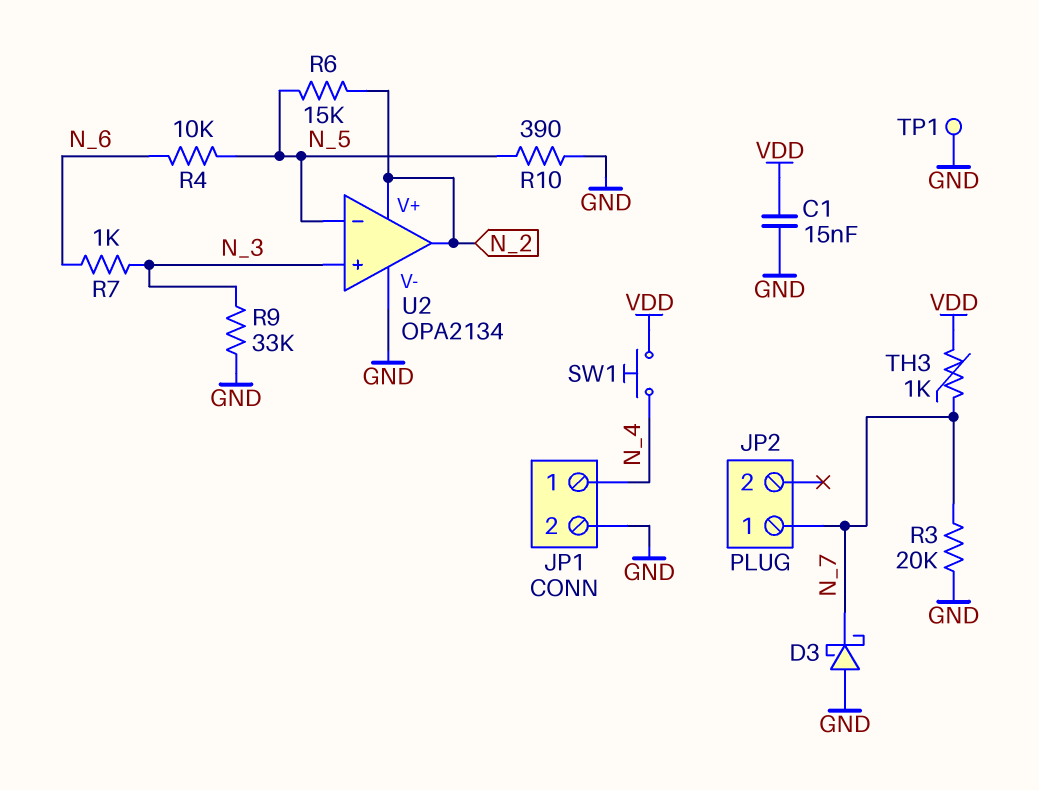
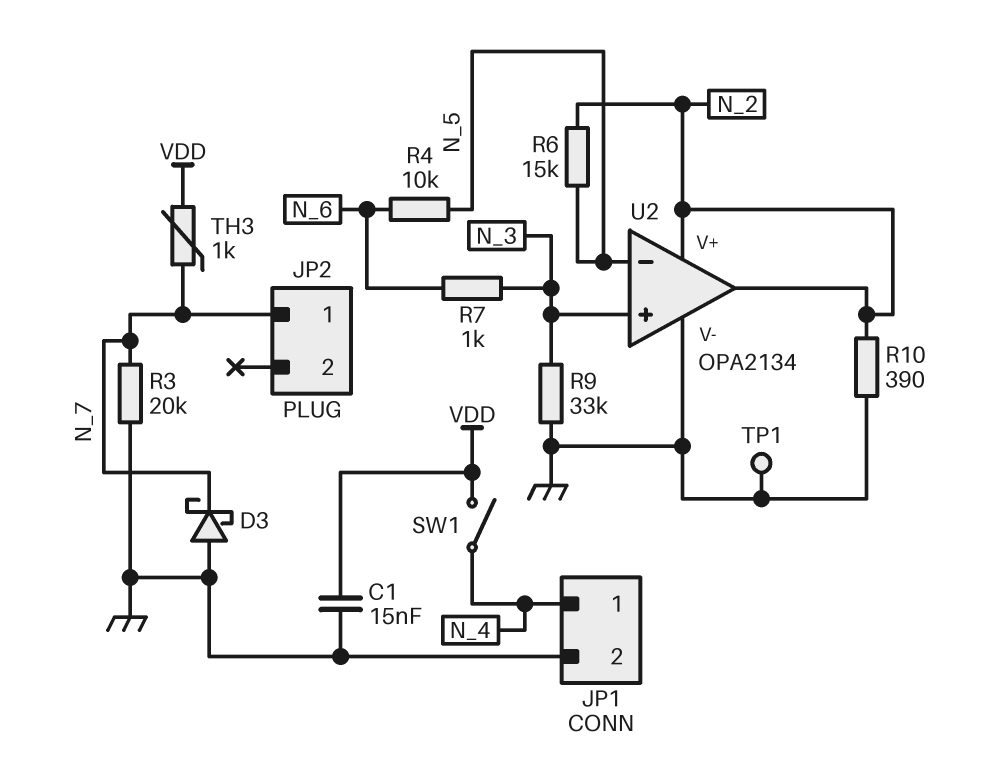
R10: 390 (GND, N_5) -> 390 (GND, N_2)
SW1: button (N_4, VDD) -> switch (N_4, VDD)

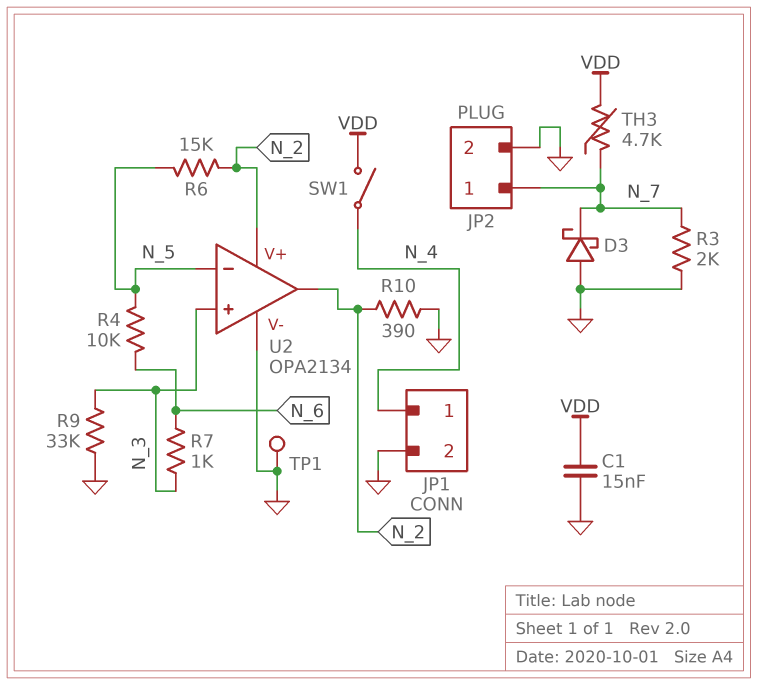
JP2 pin 2: none -> GND
R3: 20k (GND, N_7) -> 2k (GND, N_7)
TH3: 1k (N_7, VDD) -> 4.7k (N_7, VDD)

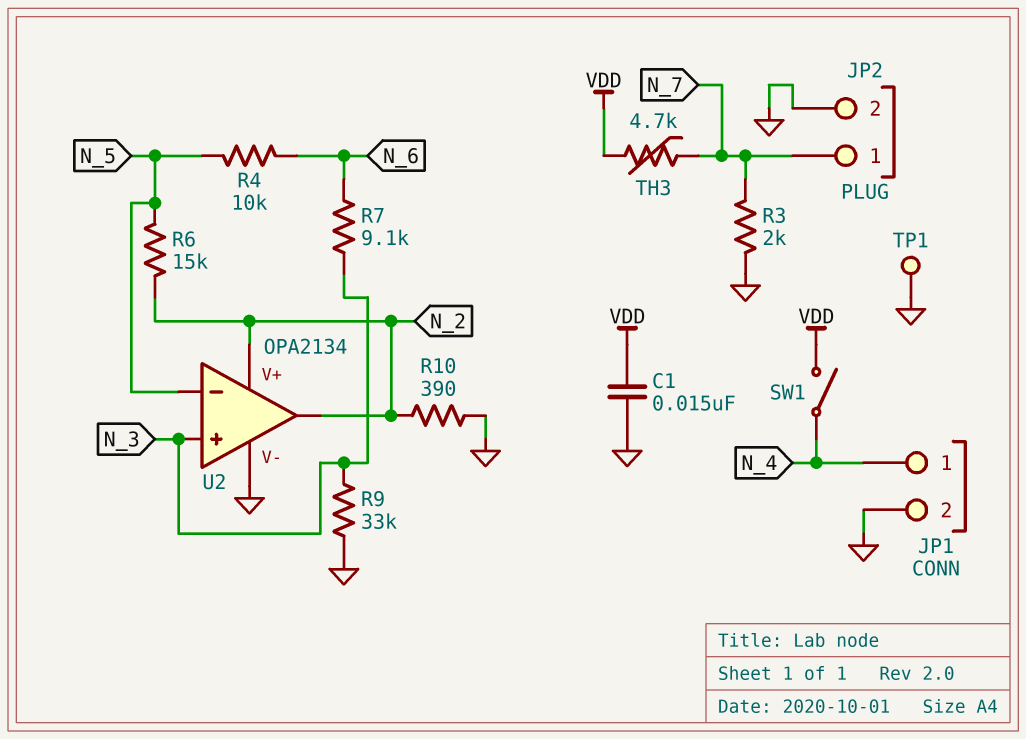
D3: schottky (A GND, K N_7) -> none
R7: 1k (N_3, N_6) -> 9.1k (N_3, N_6)

